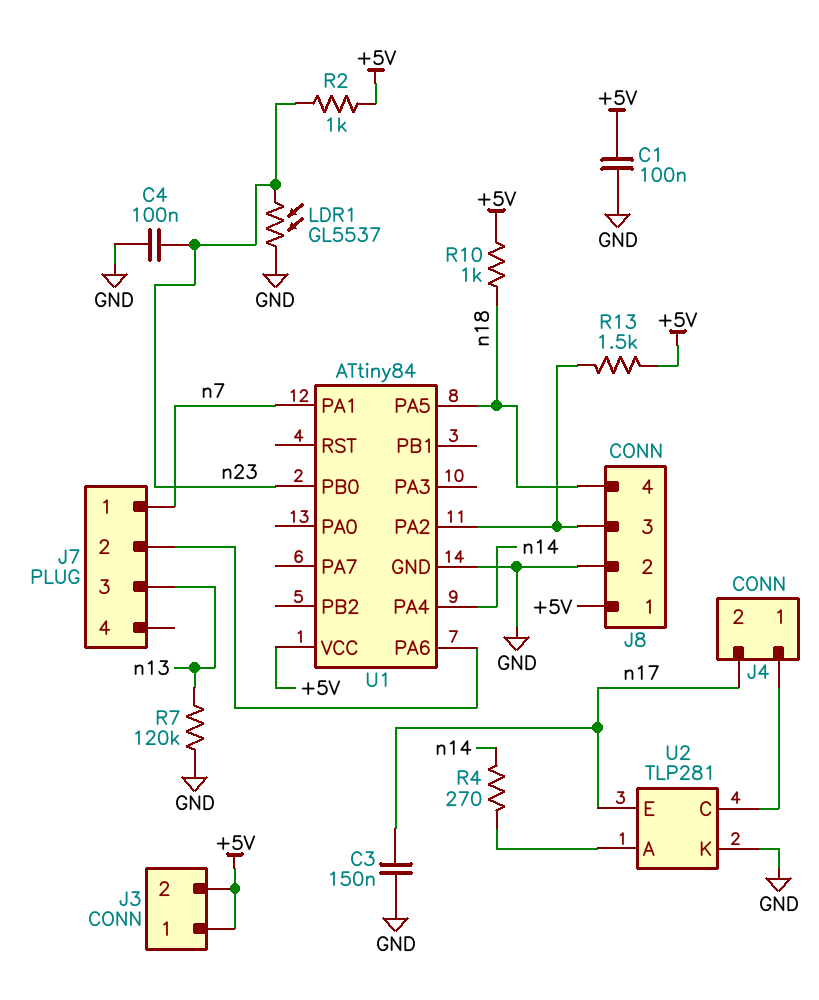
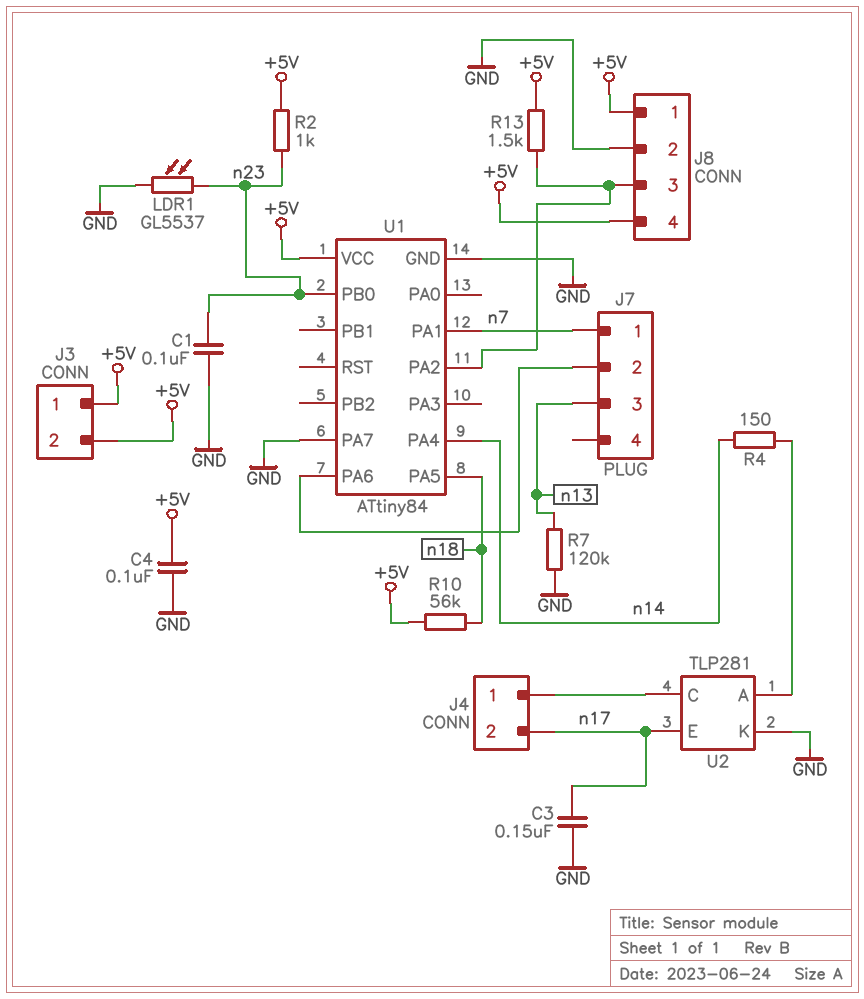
C1: 100nF (+5V, GND) -> 100nF (GND, n23)
C4: 100nF (GND, n23) -> 100nF (+5V, GND)
J8 pin 4: n18 -> +5V
R4: 270 (U2/A, n14) -> 150 (U2/A, n14)
R10: 1k (+5V, n18) -> 56k (+5V, n18)
U1 pin PA7: none -> GND

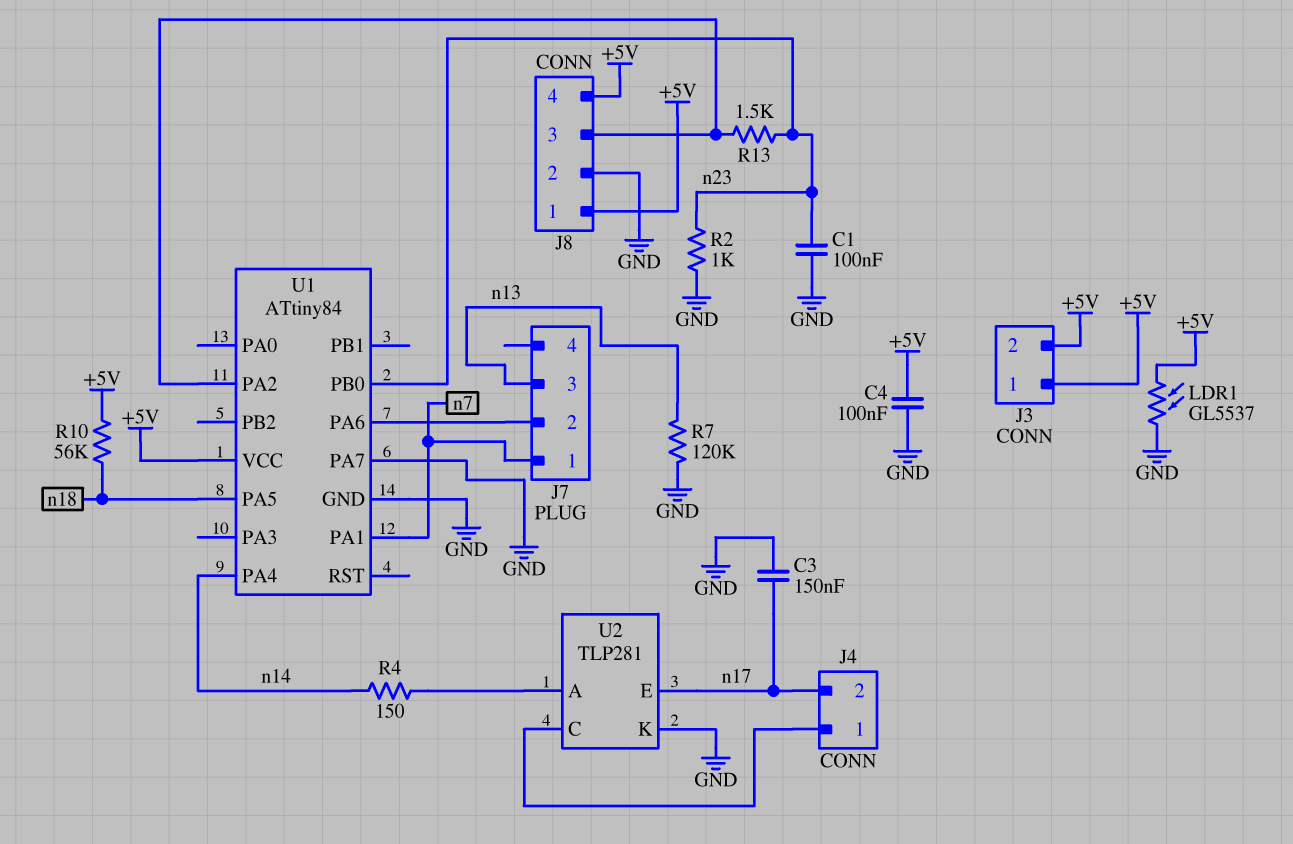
LDR1: GL5537 (GND, n23) -> GL5537 (+5V, GND)
R2: 1k (+5V, n23) -> 1k (GND, n23)
R13: 1.5k (+5V, J8/3) -> 1.5k (J8/3, n23)

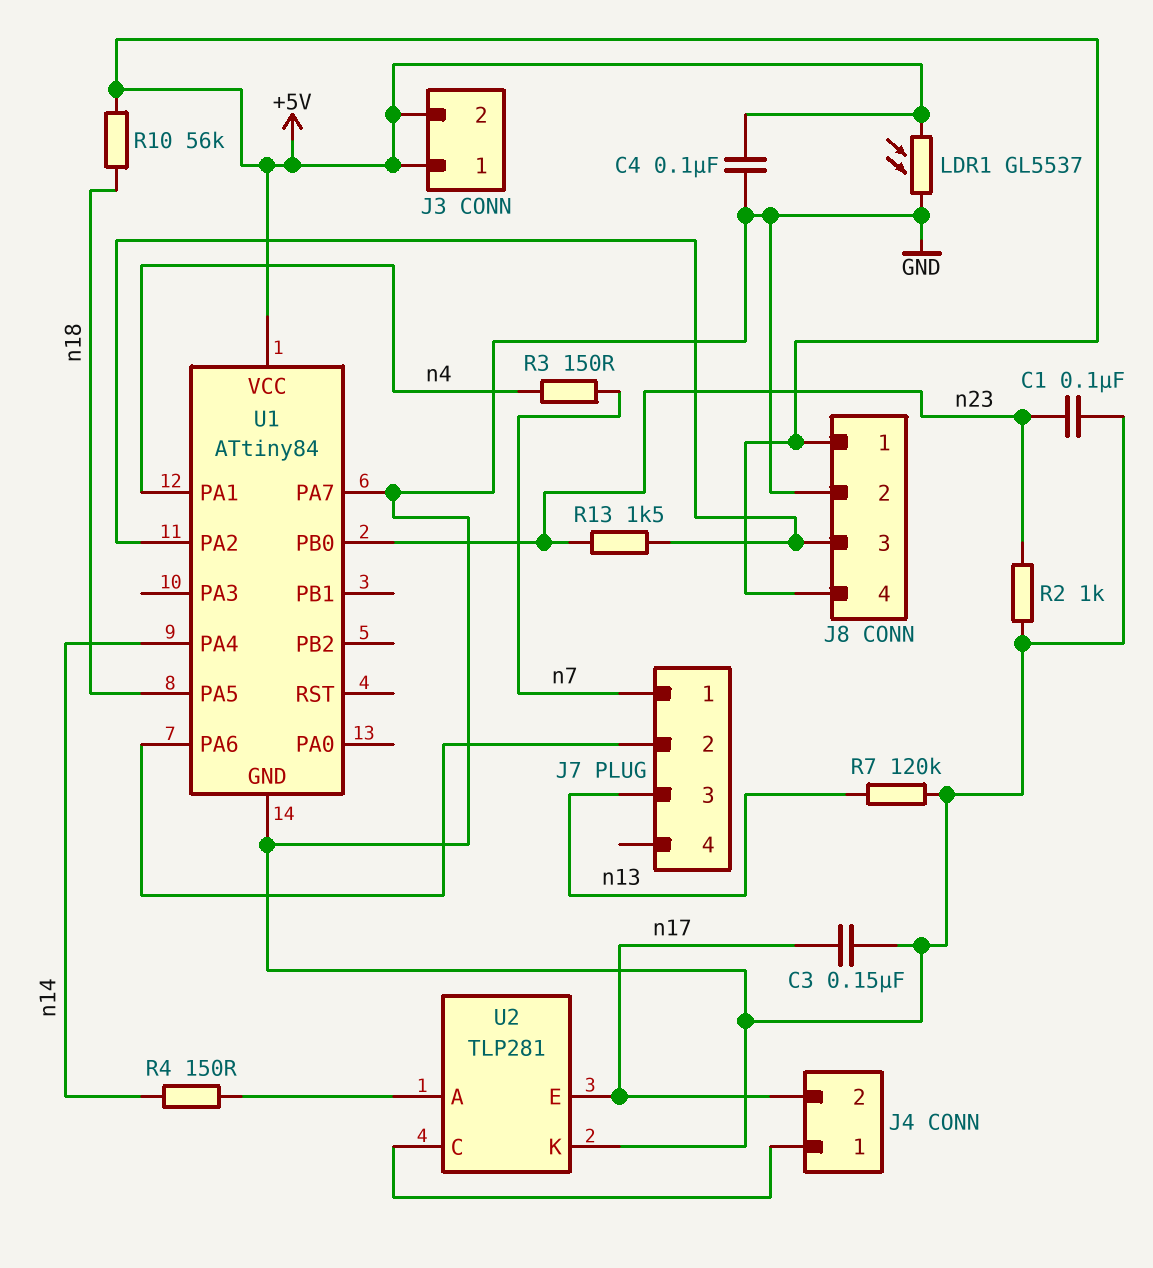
R3: none -> 150 (n4, n7)
U1 pin PA1: n7 -> n4

